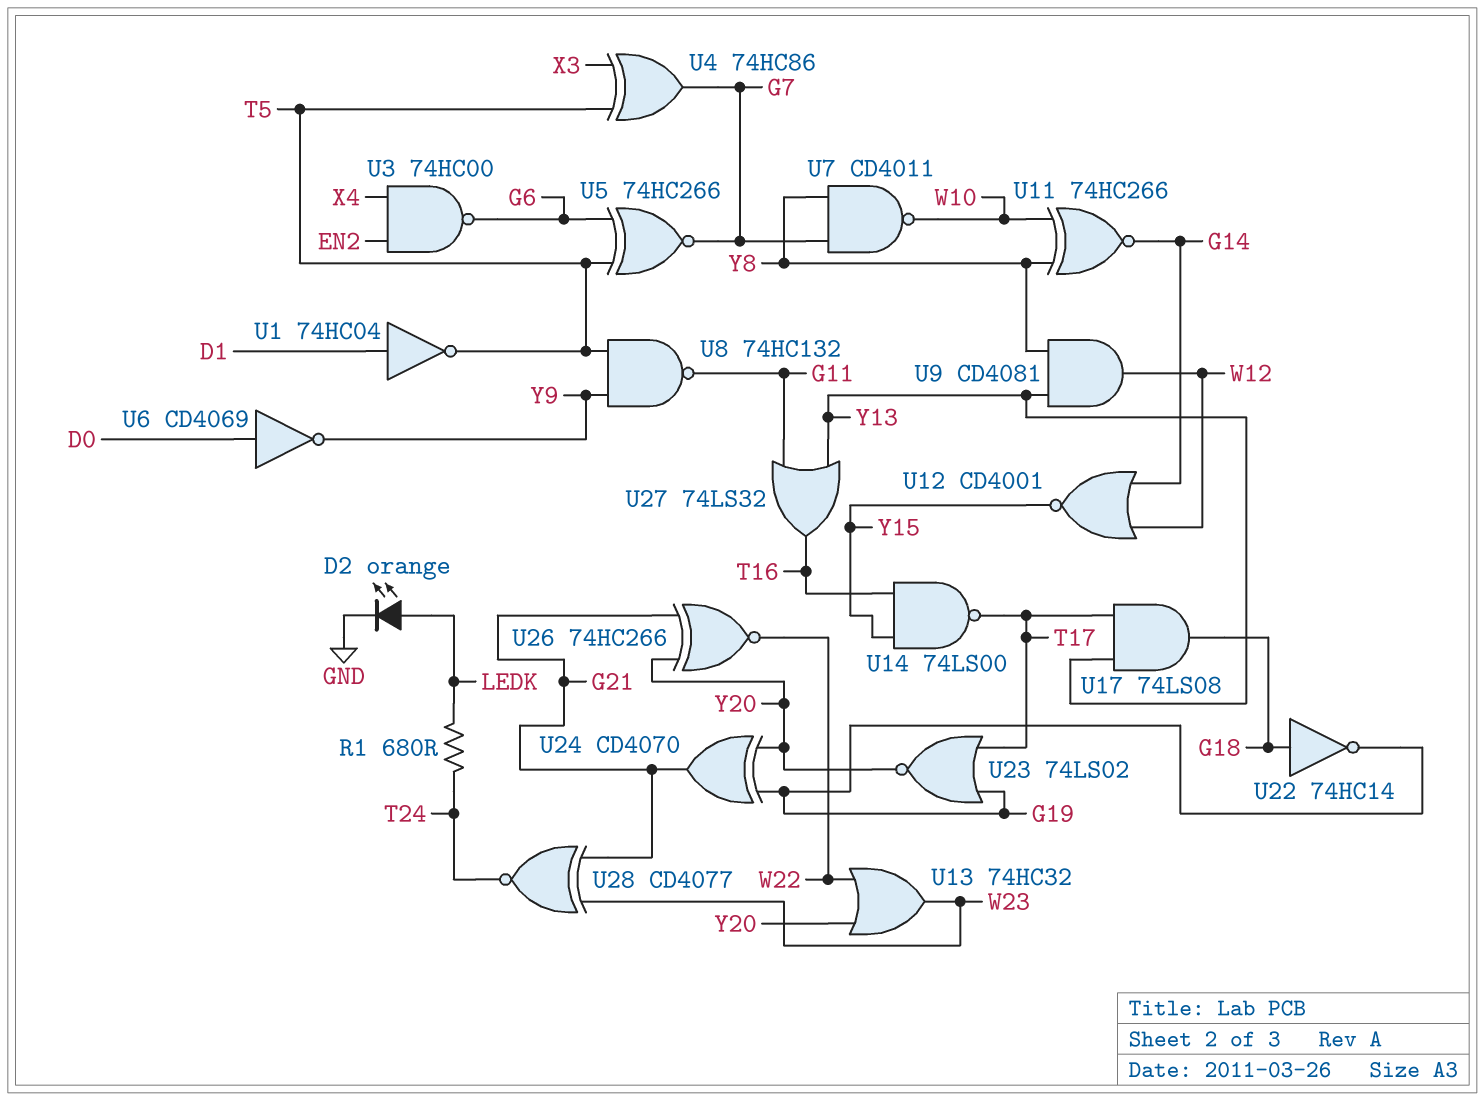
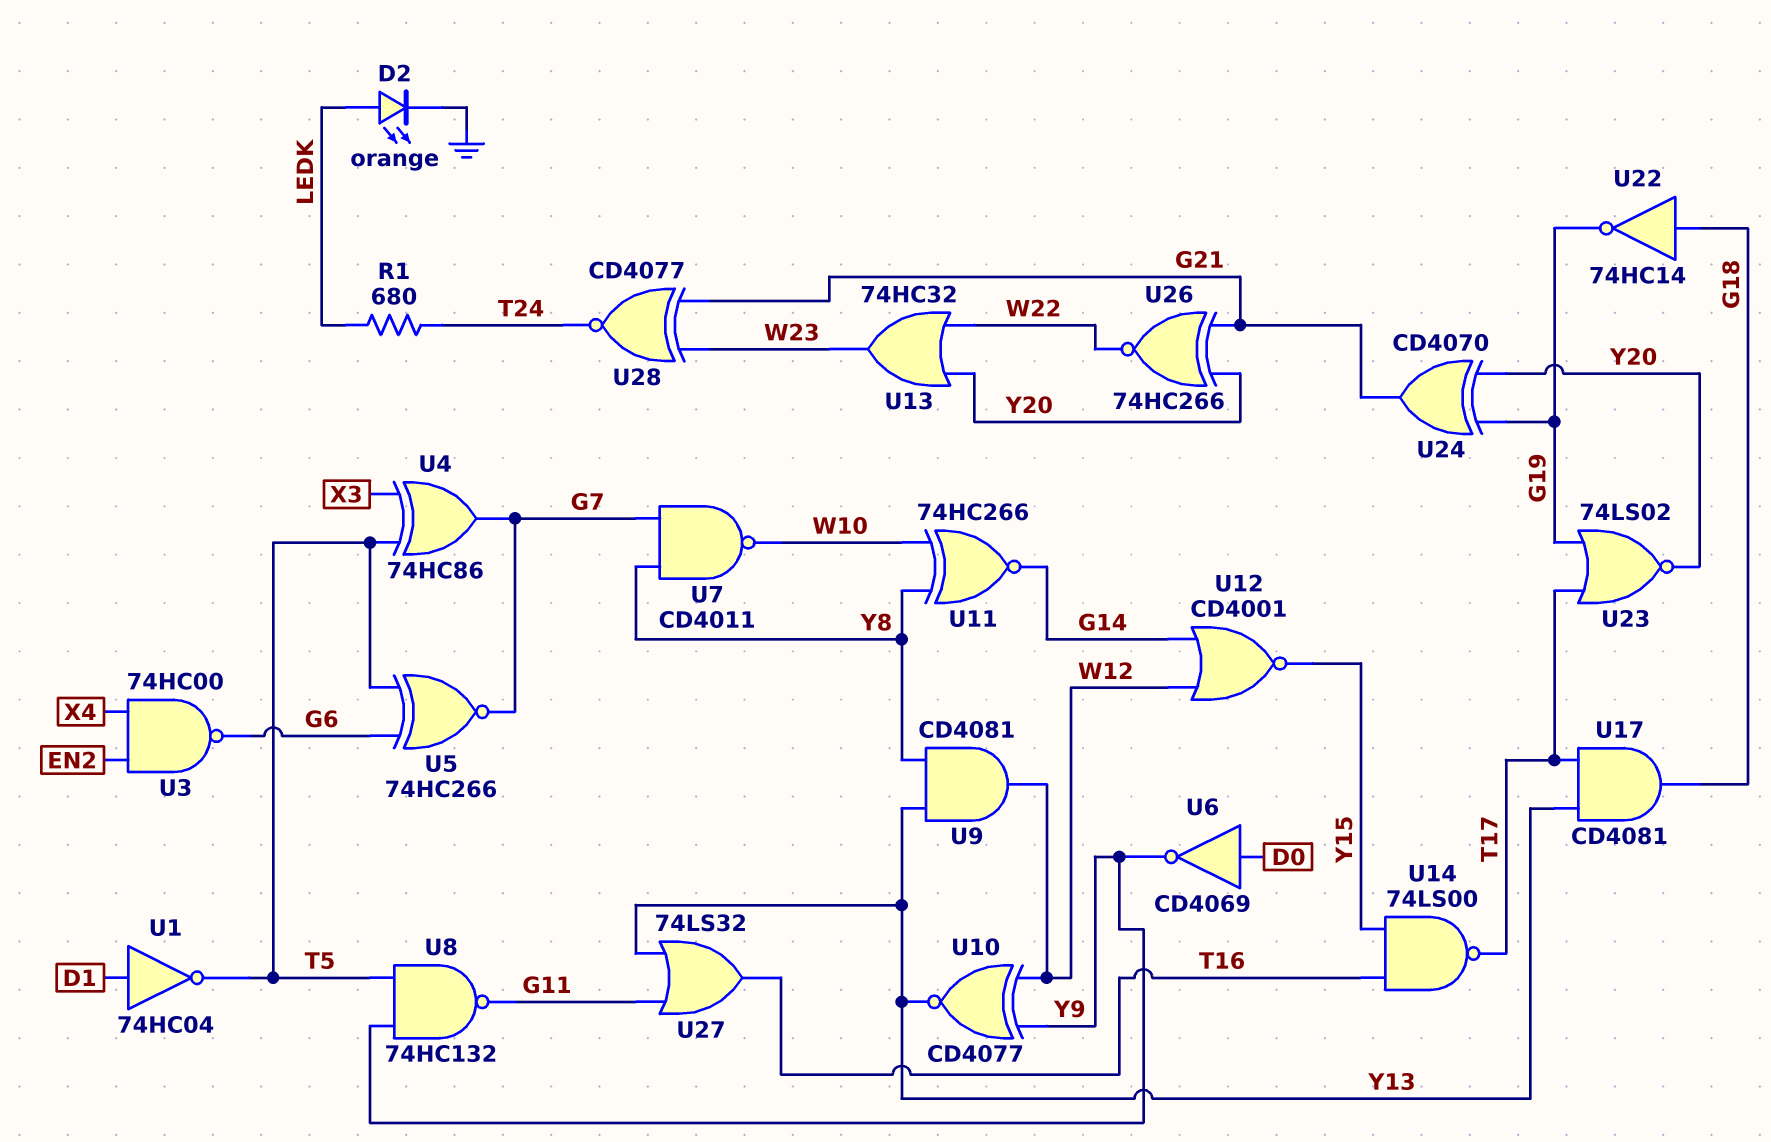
U10: none -> XNOR CD4077 (in W12, in Y9, out Y13)
U17: AND 74LS08 (in T17, in Y13, out G18) -> AND CD4081 (in T17, in Y13, out G18)

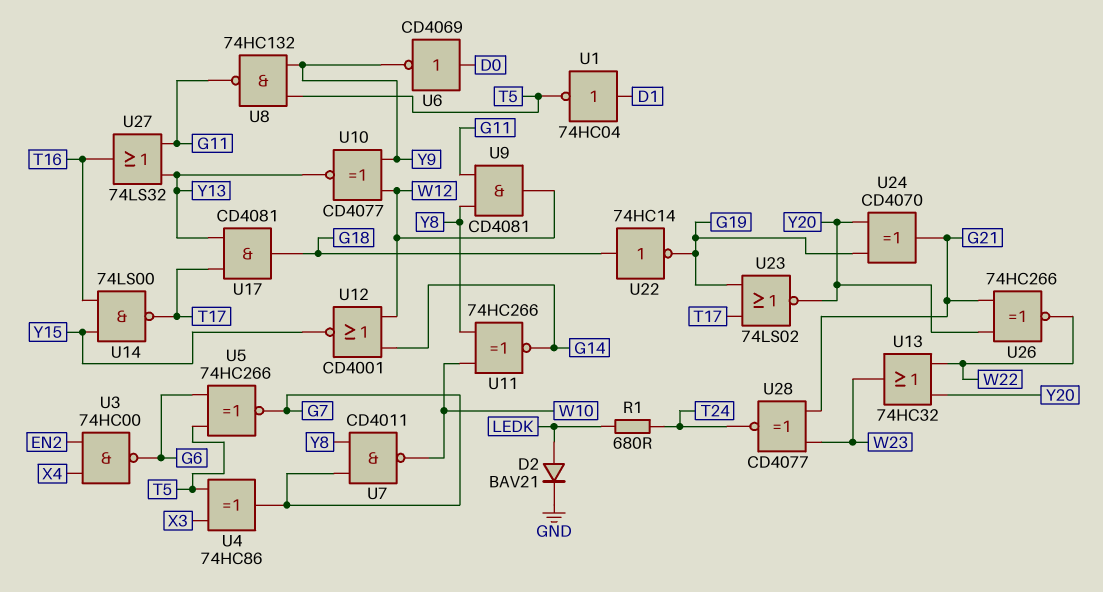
D2: LED orange (A LEDK, K GND) -> diode BAV21 (A LEDK, K GND)
U9: AND CD4081 (in Y8, in Y13, out W12) -> AND CD4081 (in G11, in Y8, out W12)

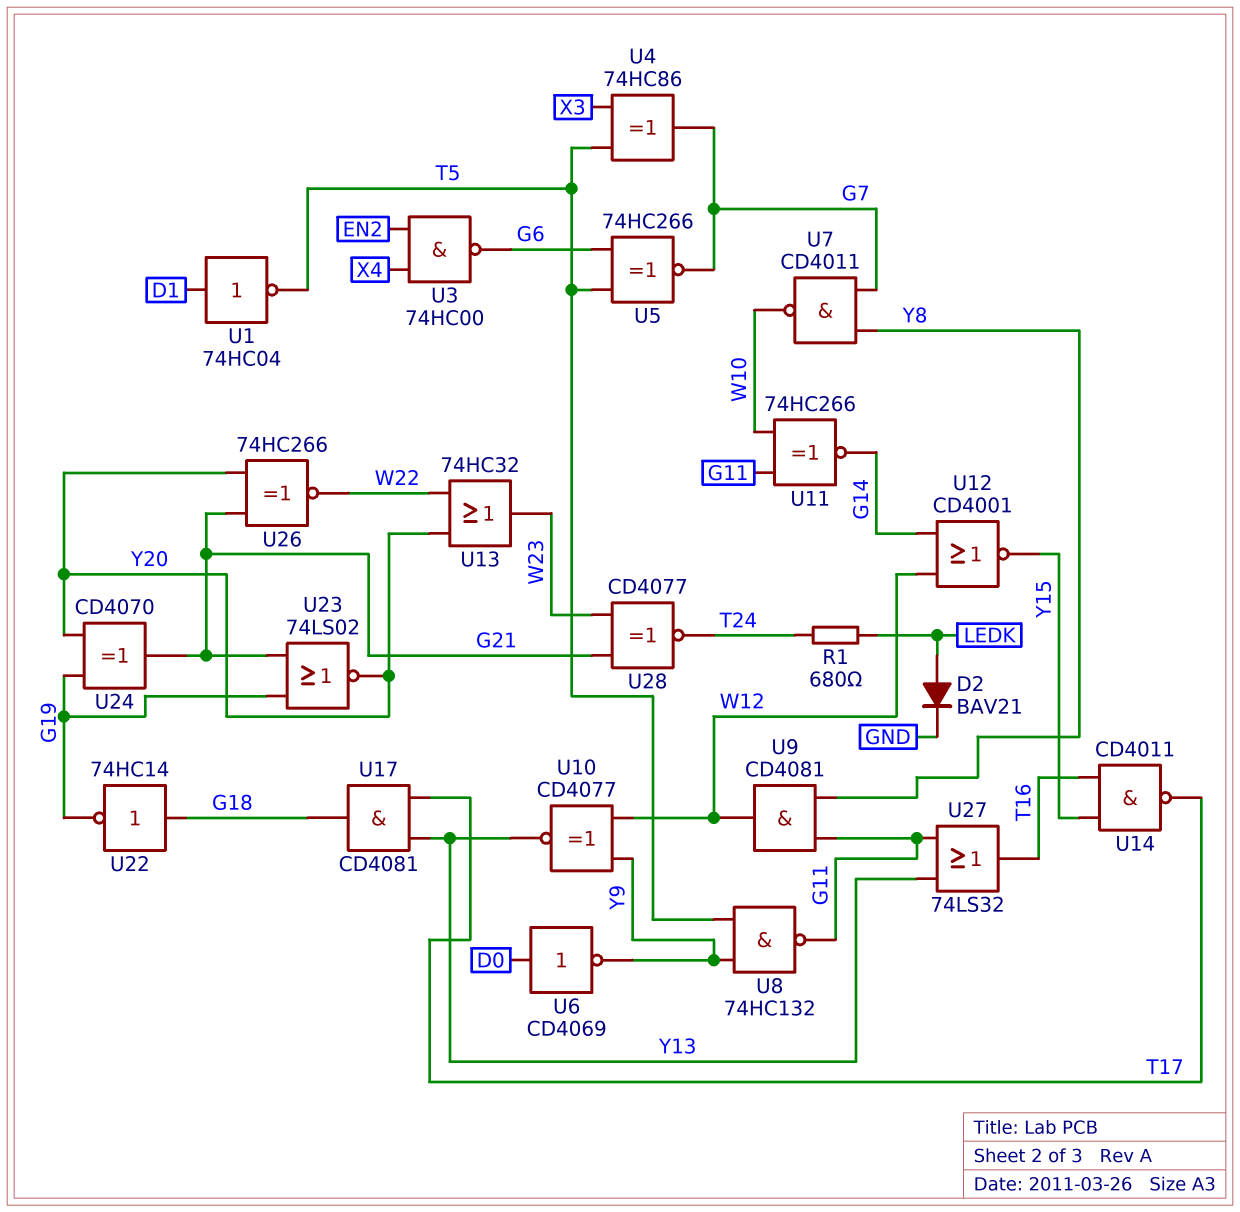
U11: XNOR 74HC266 (in W10, in Y8, out G14) -> XNOR 74HC266 (in G11, in W10, out G14)
U14: NAND 74LS00 (in T16, in Y15, out T17) -> NAND CD4011 (in T16, in Y15, out T17)
U23: NOR 74LS02 (in G19, in T17, out Y20) -> NOR 74LS02 (in G19, in G21, out Y20)

